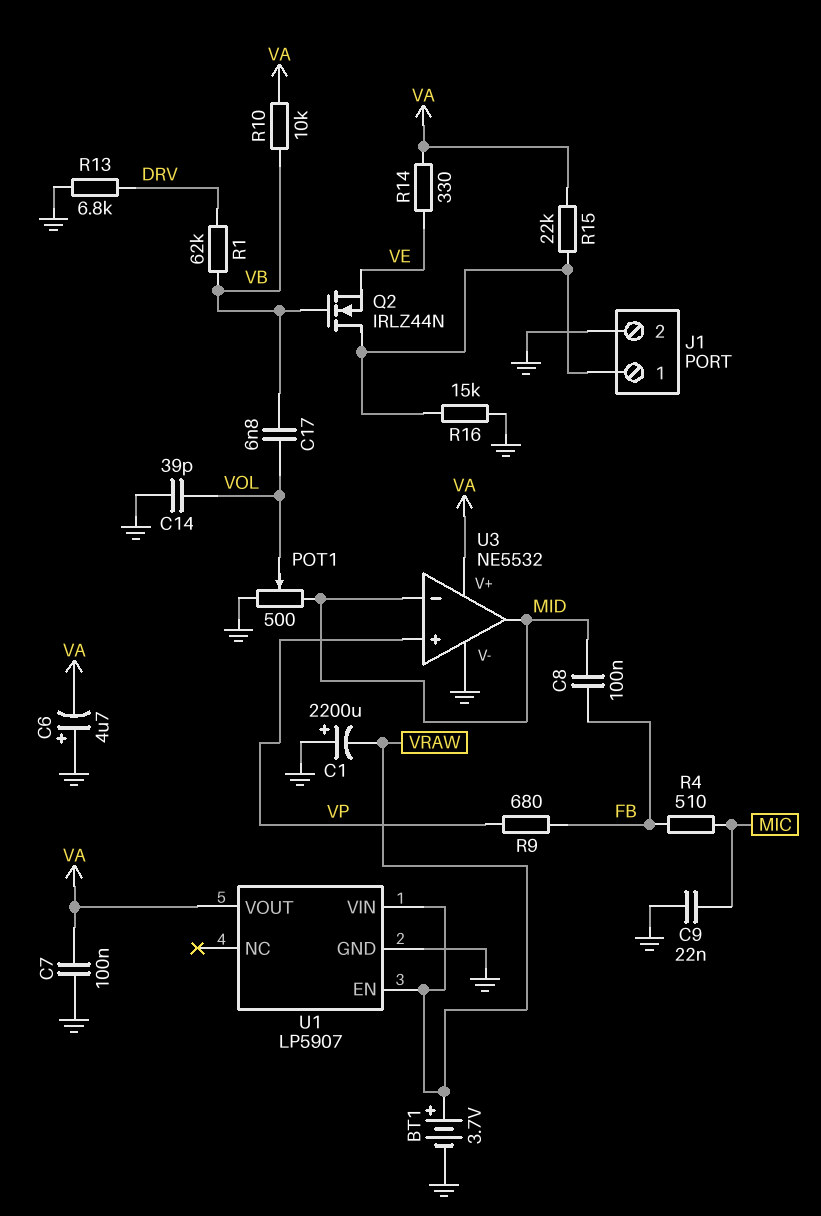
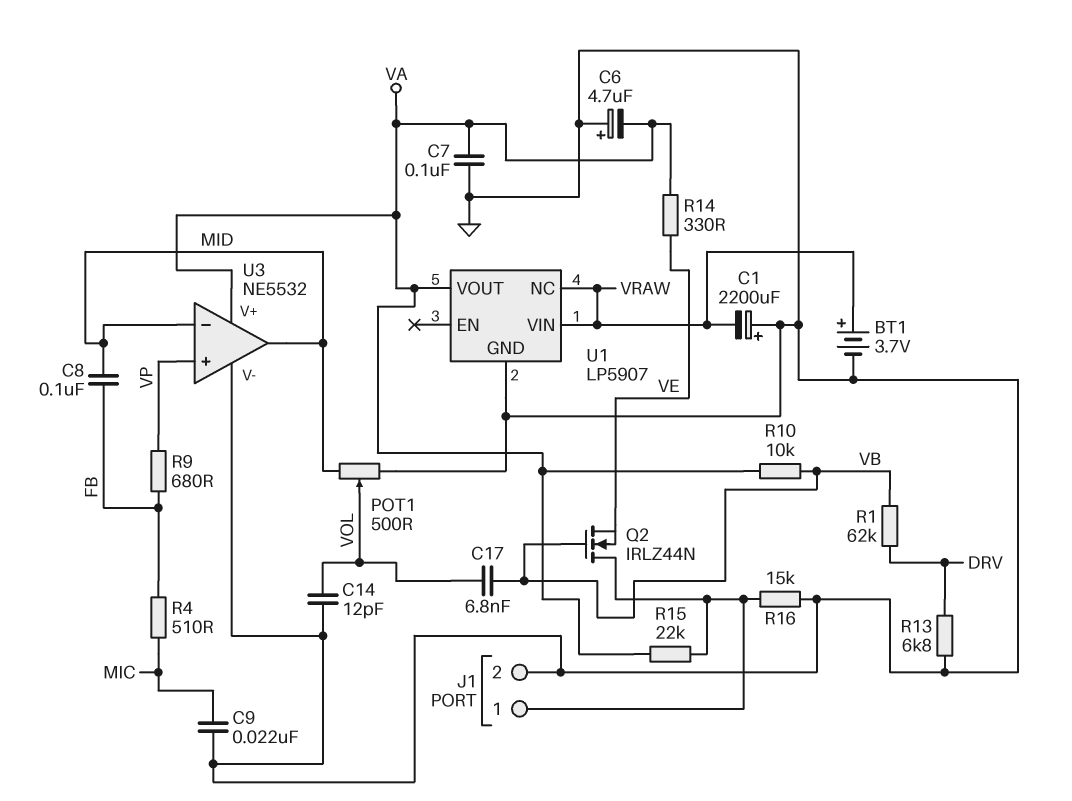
C14: 39pF (GND, VOL) -> 12pF (GND, VOL)
U1 pin EN: VRAW -> none
U1 pin NC: none -> VRAW

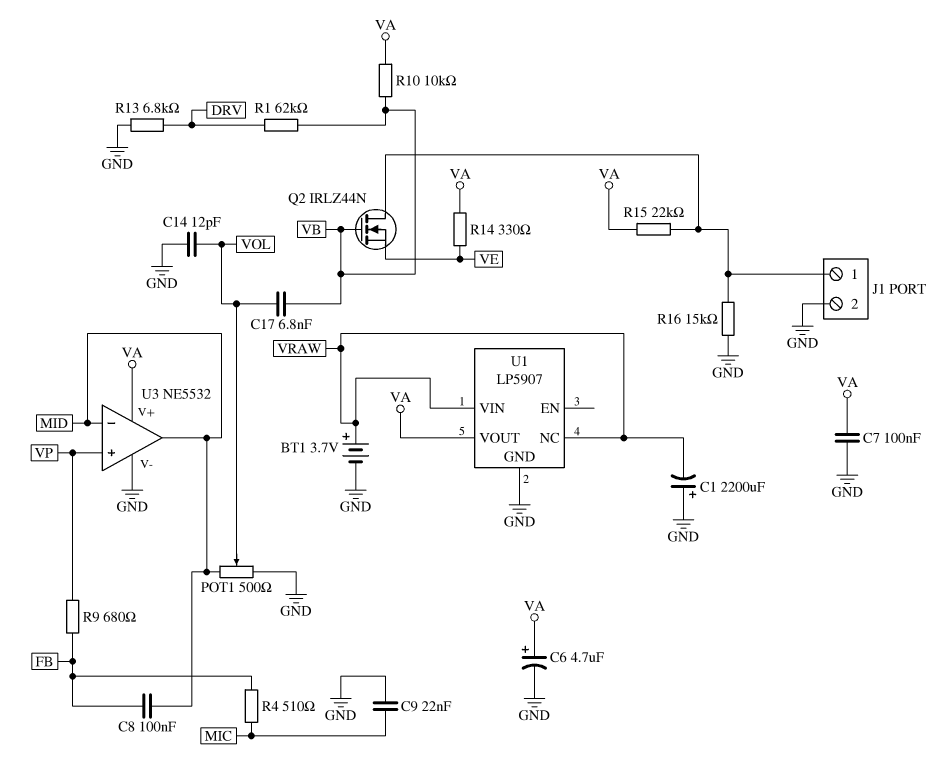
C6: 4.7uF (plus GND, minus VA) -> 4.7uF (plus VA, minus GND)

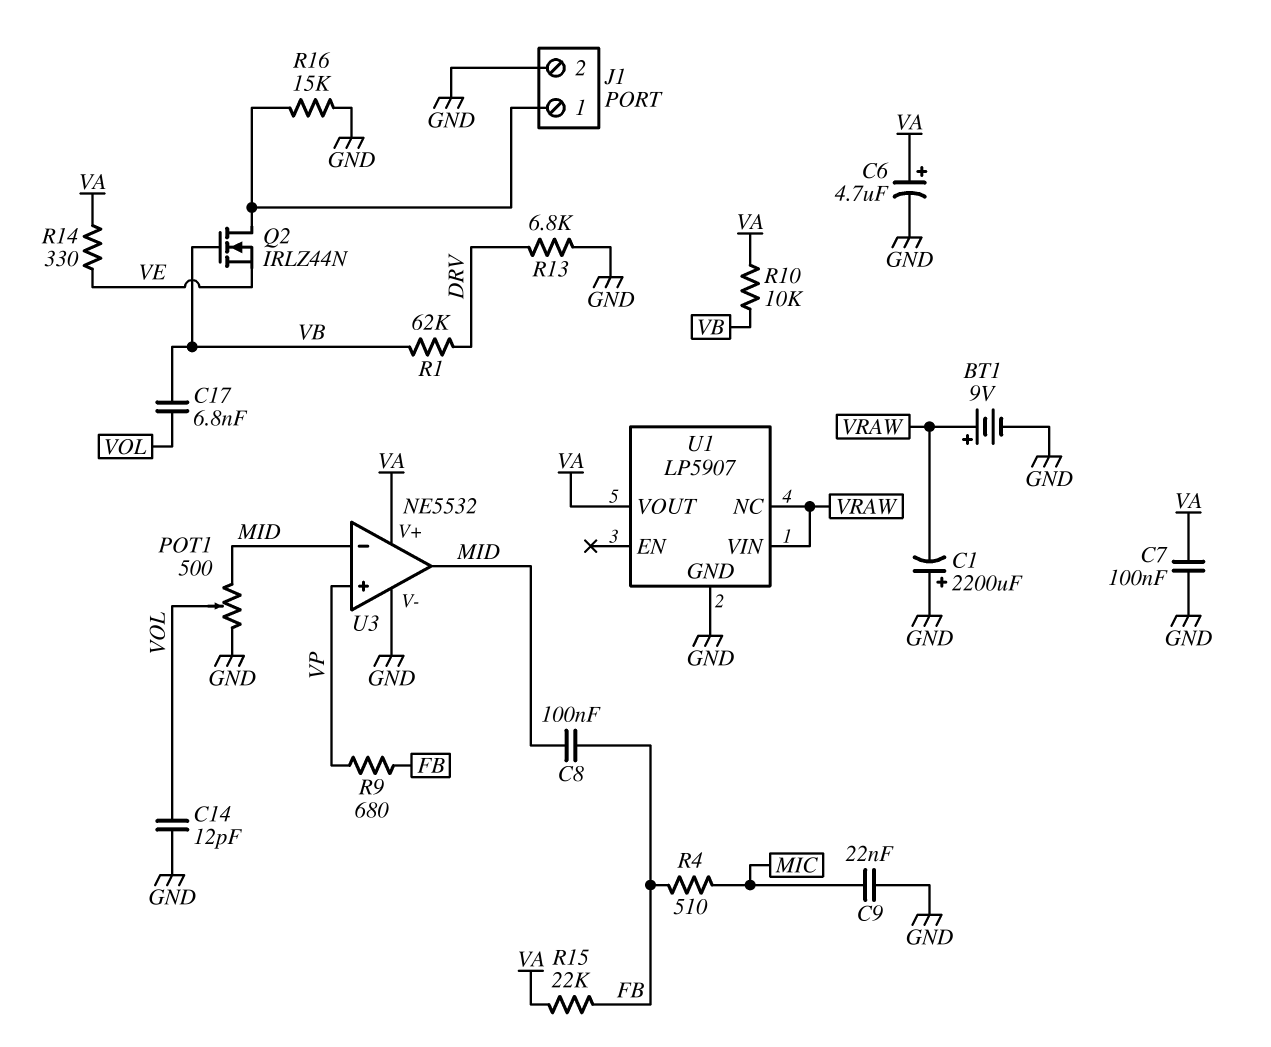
BT1: 3.7V (plus VRAW, minus GND) -> 9V (plus VRAW, minus GND)
R15: 22k (J1/1, VA) -> 22k (FB, VA)

